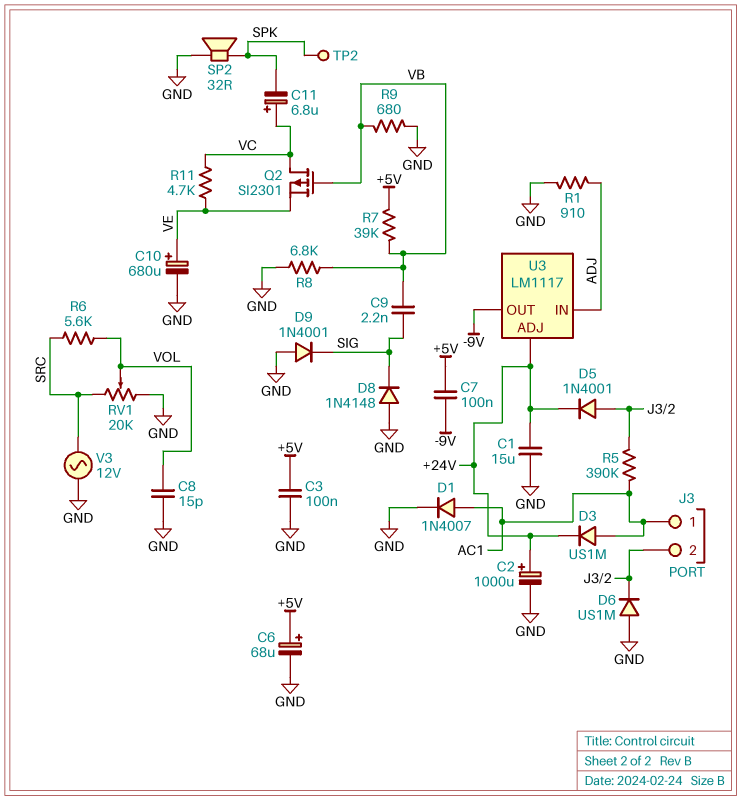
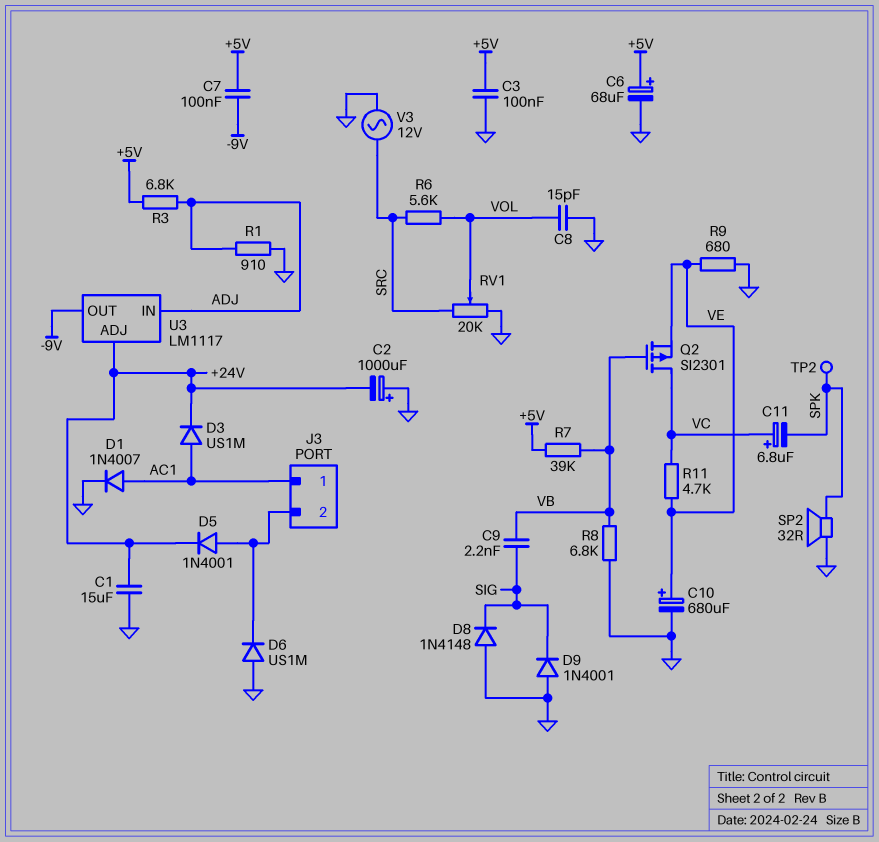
C2: 1000uF (plus +24V, minus GND) -> 1000uF (plus GND, minus +24V)
R3: none -> 6.8k (+5V, ADJ)
R5: 390k (AC1, J3/2) -> none
R9: 680 (GND, VB) -> 680 (GND, VE)

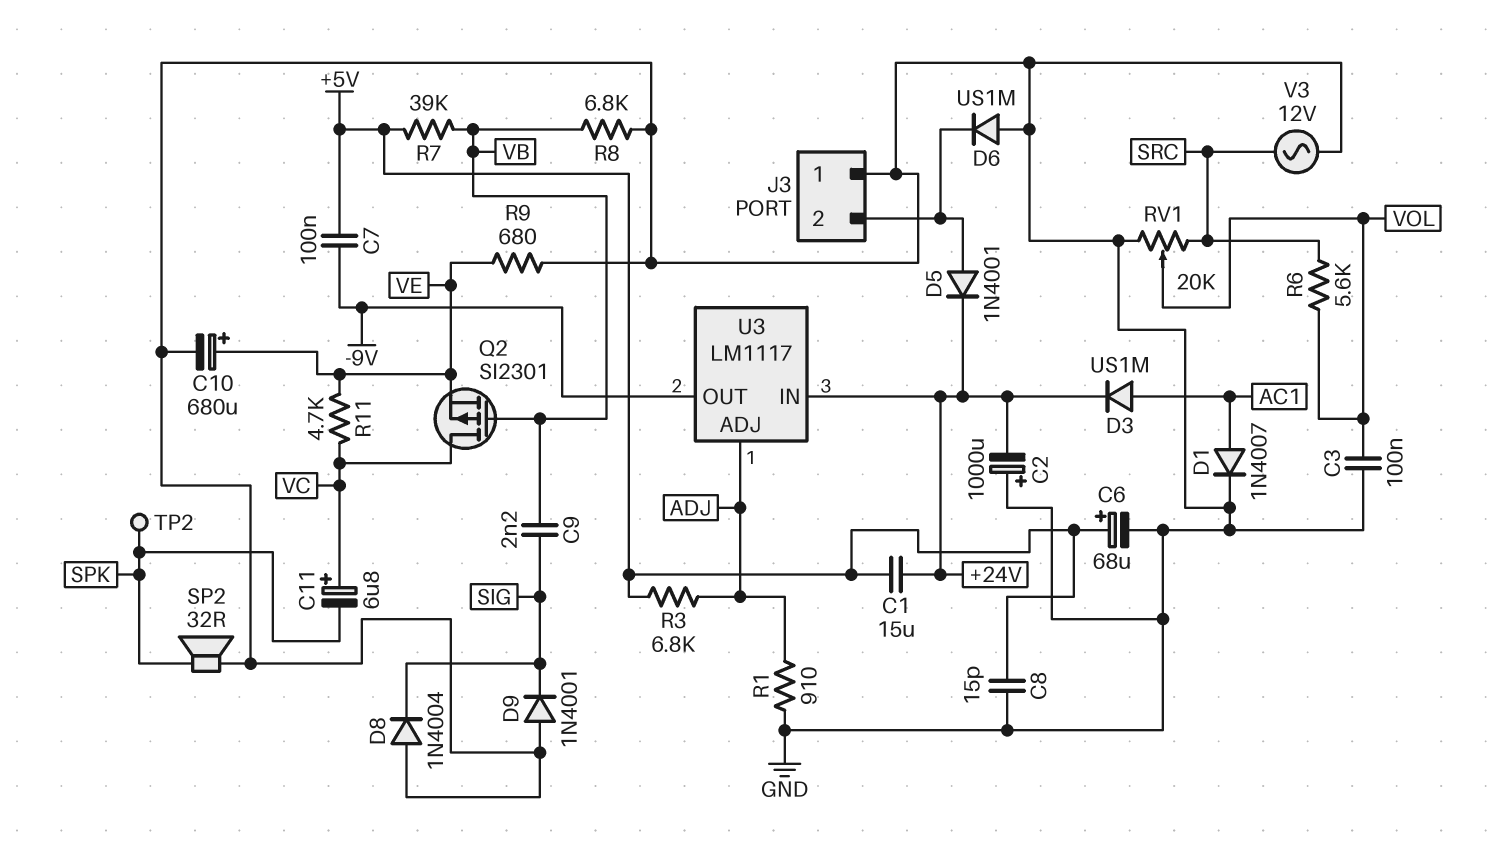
C1: 15uF (+24V, GND) -> 15uF (+5V, +24V)
C3: 100nF (+5V, GND) -> 100nF (GND, VOL)
C8: 15pF (GND, VOL) -> 15pF (+5V, GND)
D8: diode 1N4148 (A GND, K SIG) -> diode 1N4004 (A GND, K SIG)
J3 pin 1: AC1 -> GND
U3 pin ADJ: +24V -> ADJ
U3 pin IN: ADJ -> +24V

